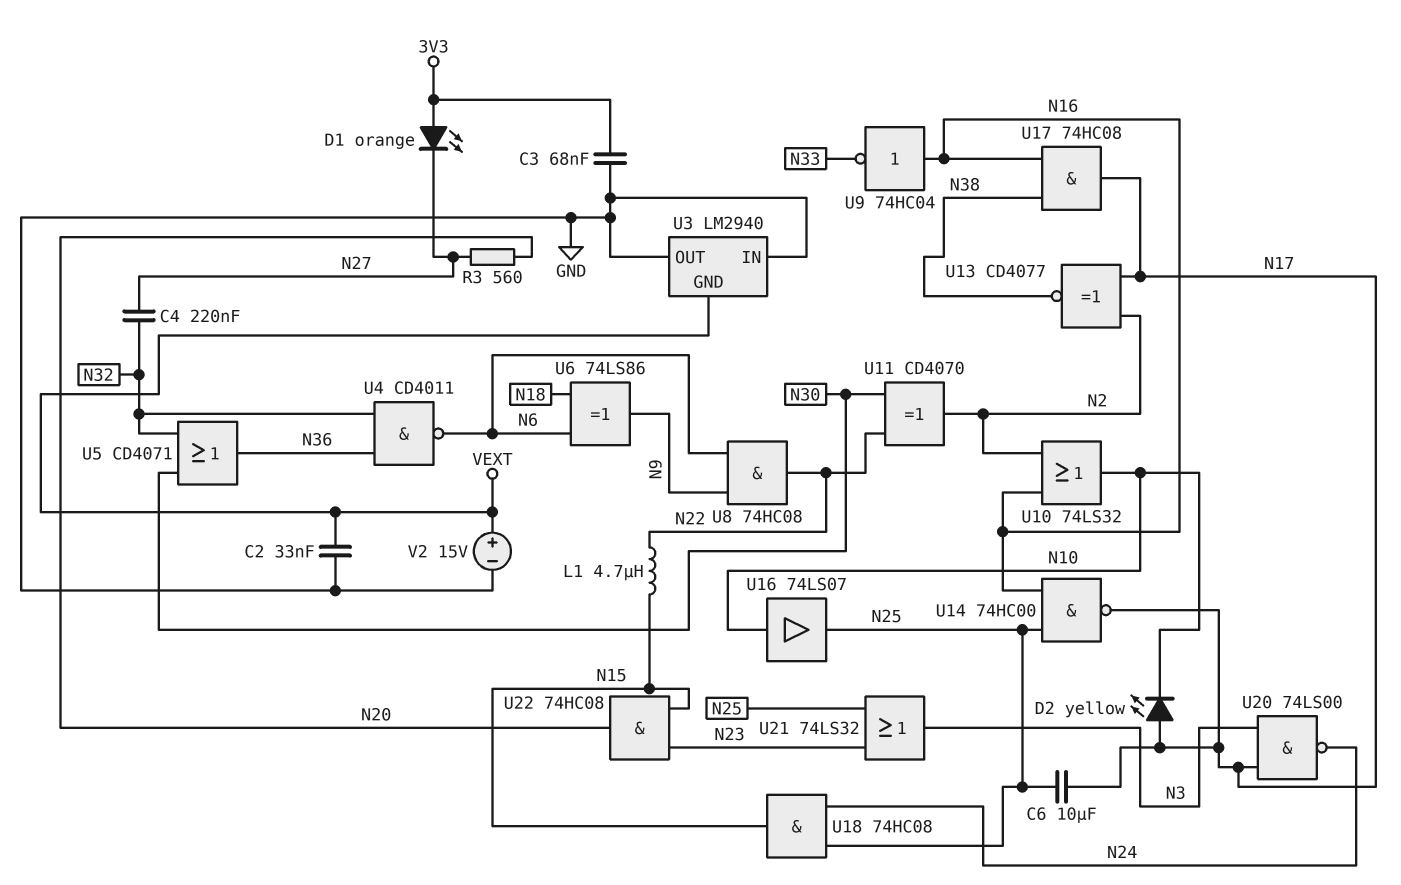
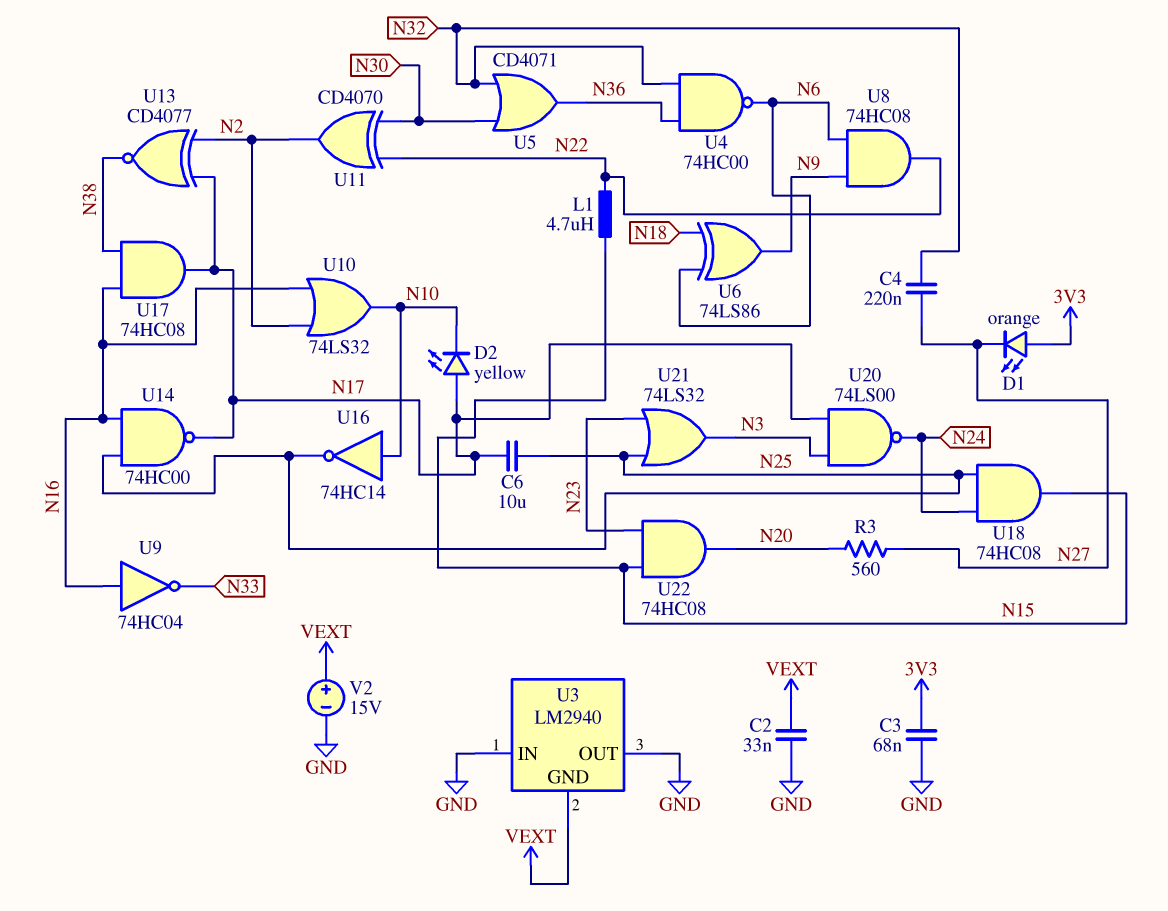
U4: NAND CD4011 (in N32, in N36, out N6) -> NAND 74HC00 (in N32, in N36, out N6)
U16: buffer 74LS07 (in N10, out N25) -> NOT 74HC14 (in N10, out N25)

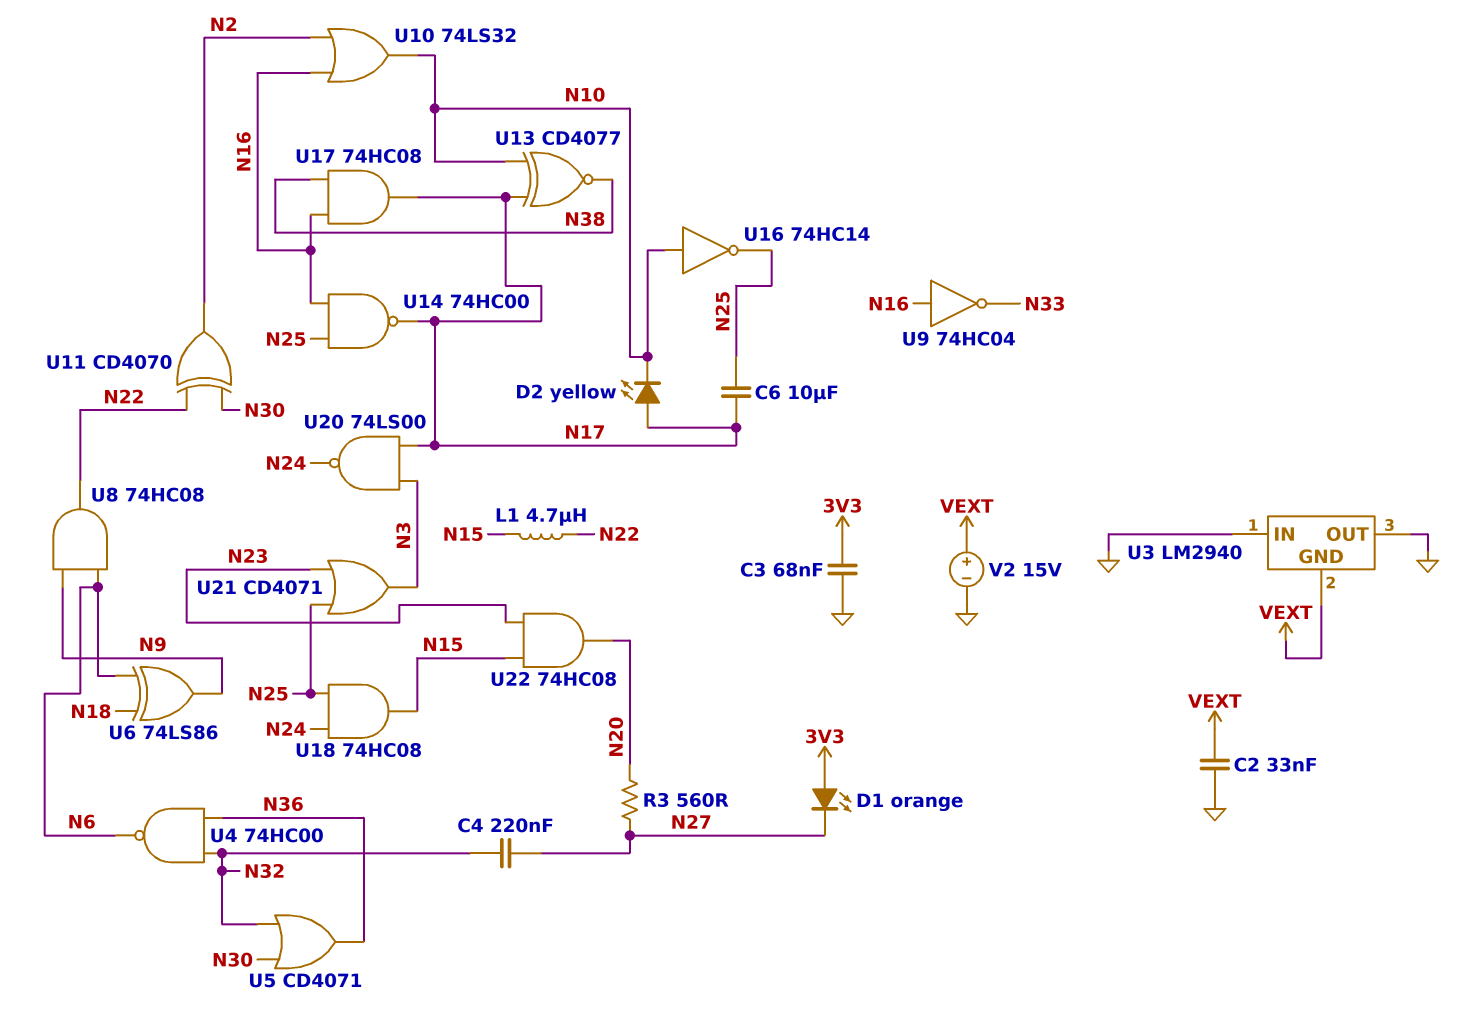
U13: XNOR CD4077 (in N2, in N17, out N38) -> XNOR CD4077 (in N10, in N17, out N38)
U21: OR 74LS32 (in N23, in N25, out N3) -> OR CD4071 (in N23, in N25, out N3)

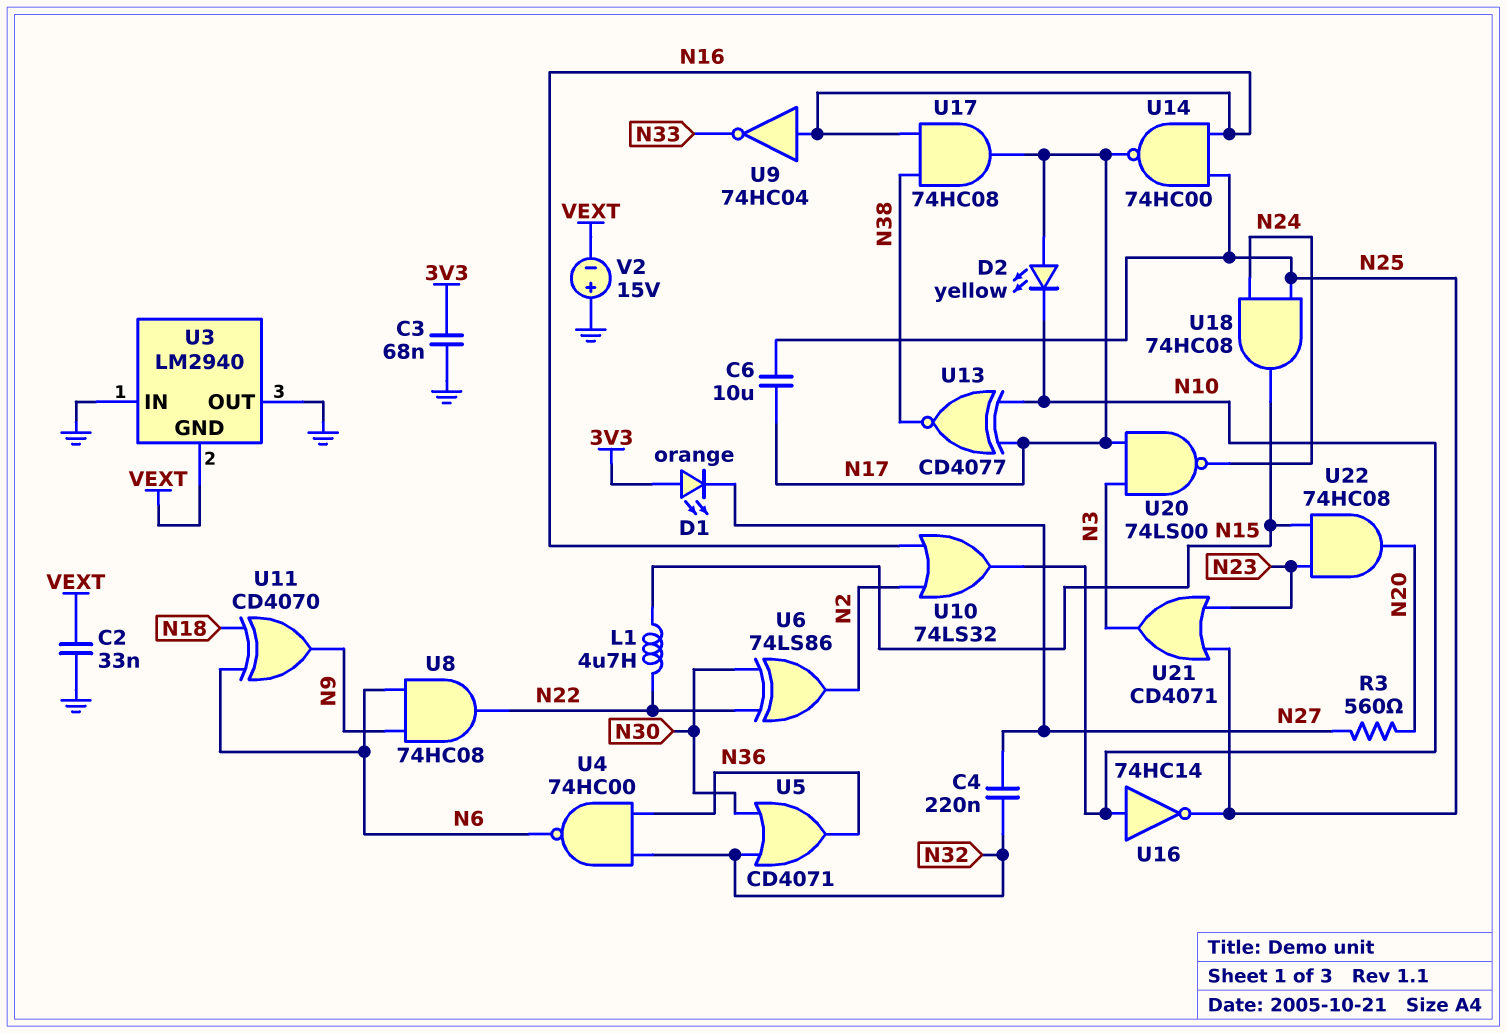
U6: XOR 74LS86 (in N6, in N18, out N9) -> XOR 74LS86 (in N22, in N30, out N2)
U11: XOR CD4070 (in N22, in N30, out N2) -> XOR CD4070 (in N6, in N18, out N9)
V2: 15V (plus VEXT, minus GND) -> 15V (plus GND, minus VEXT)

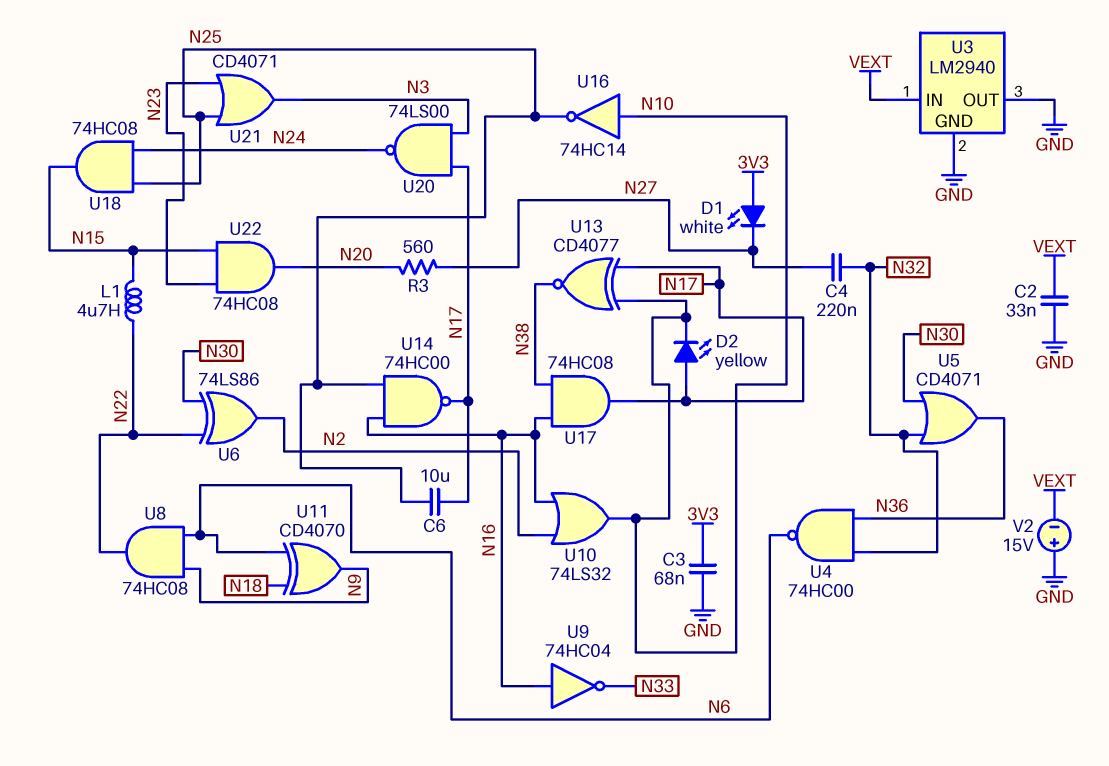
D1: LED orange (A 3V3, K N27) -> LED white (A 3V3, K N27)
U3 pin GND: VEXT -> GND
U3 pin IN: GND -> VEXT

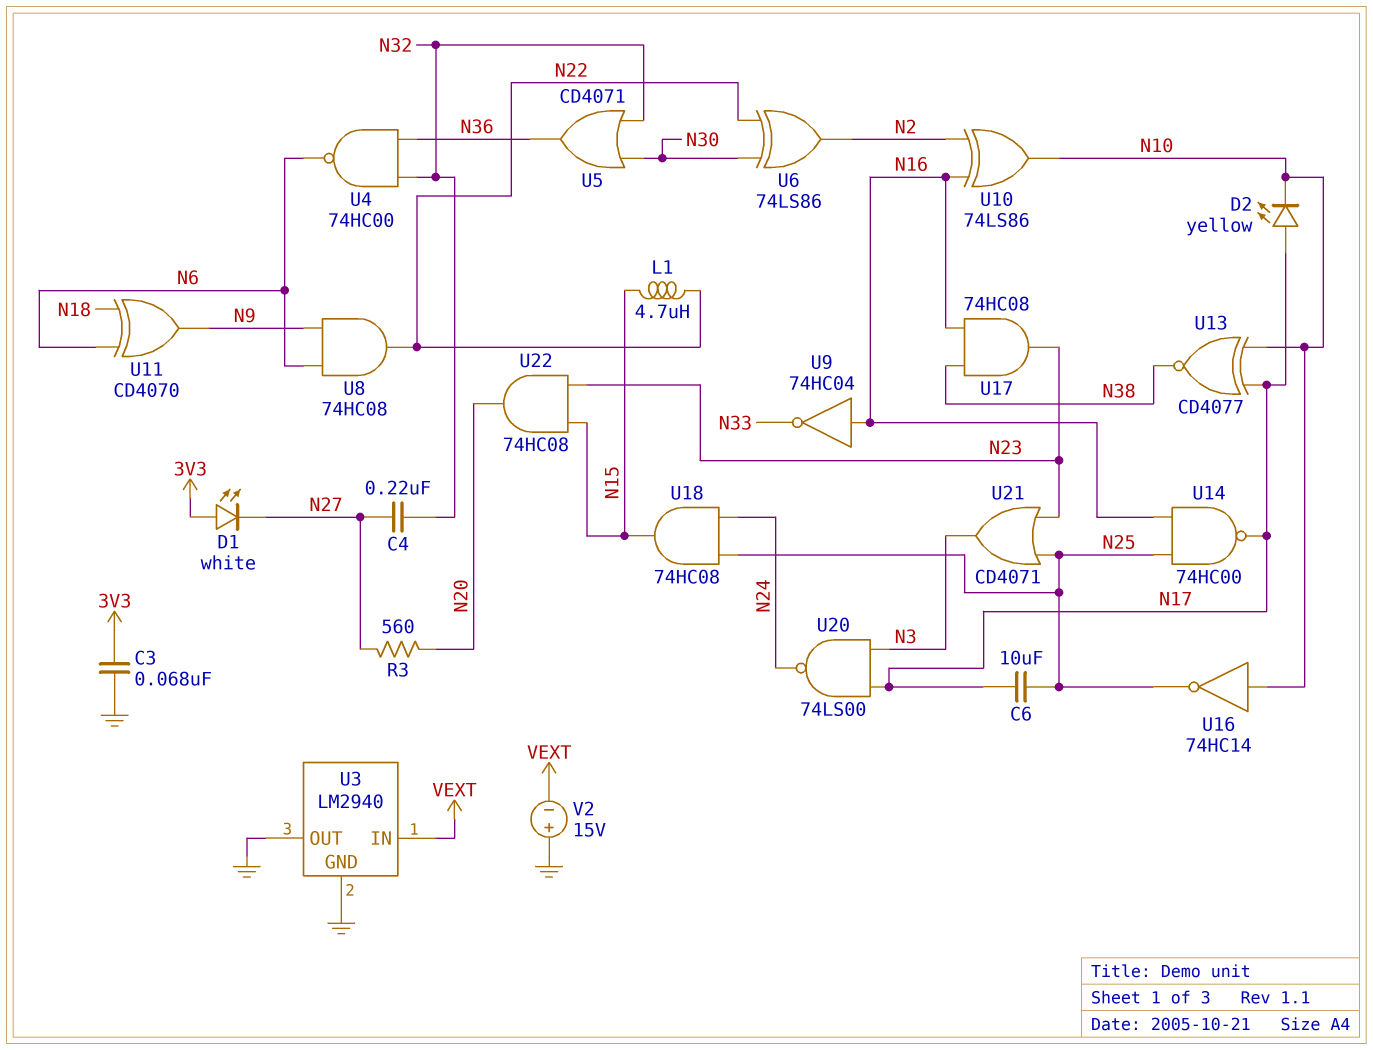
C2: 33nF (GND, VEXT) -> none
U10: OR 74LS32 (in N2, in N16, out N10) -> XOR 74LS86 (in N2, in N16, out N10)
U17: AND 74HC08 (in N16, in N38, out N17) -> AND 74HC08 (in N16, in N38, out N23)

